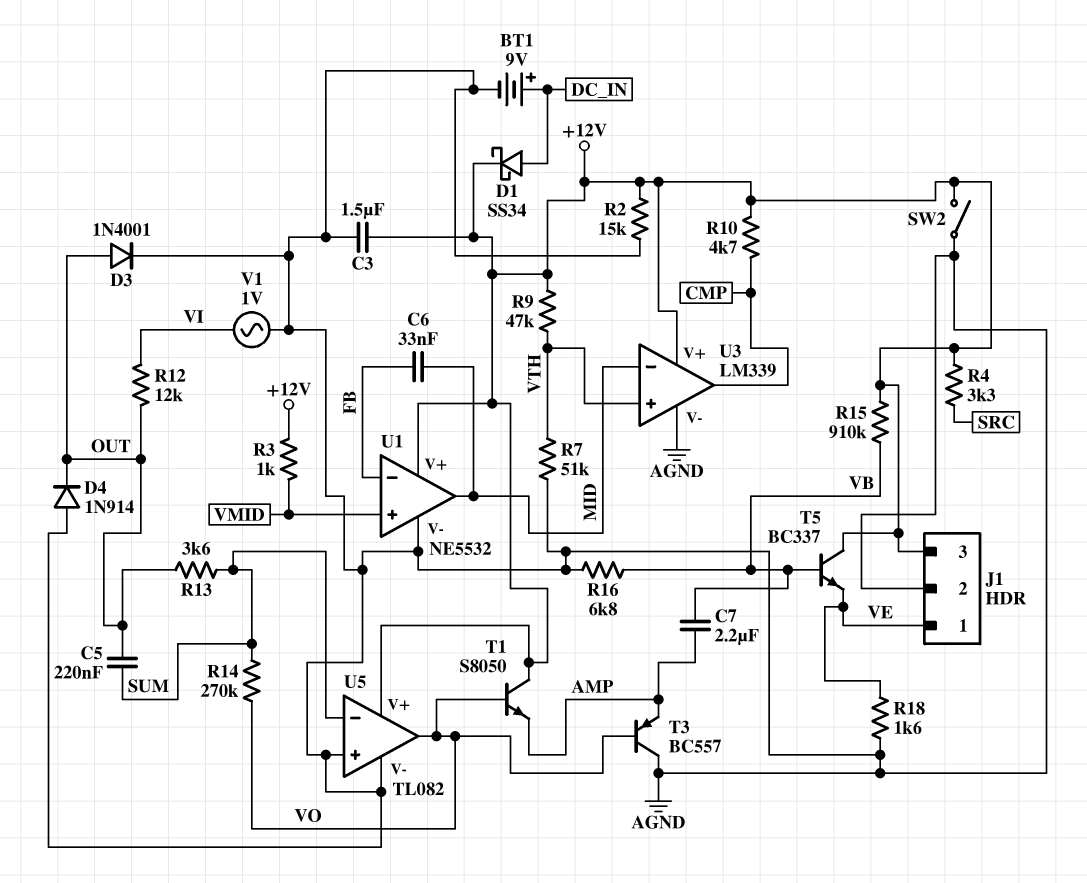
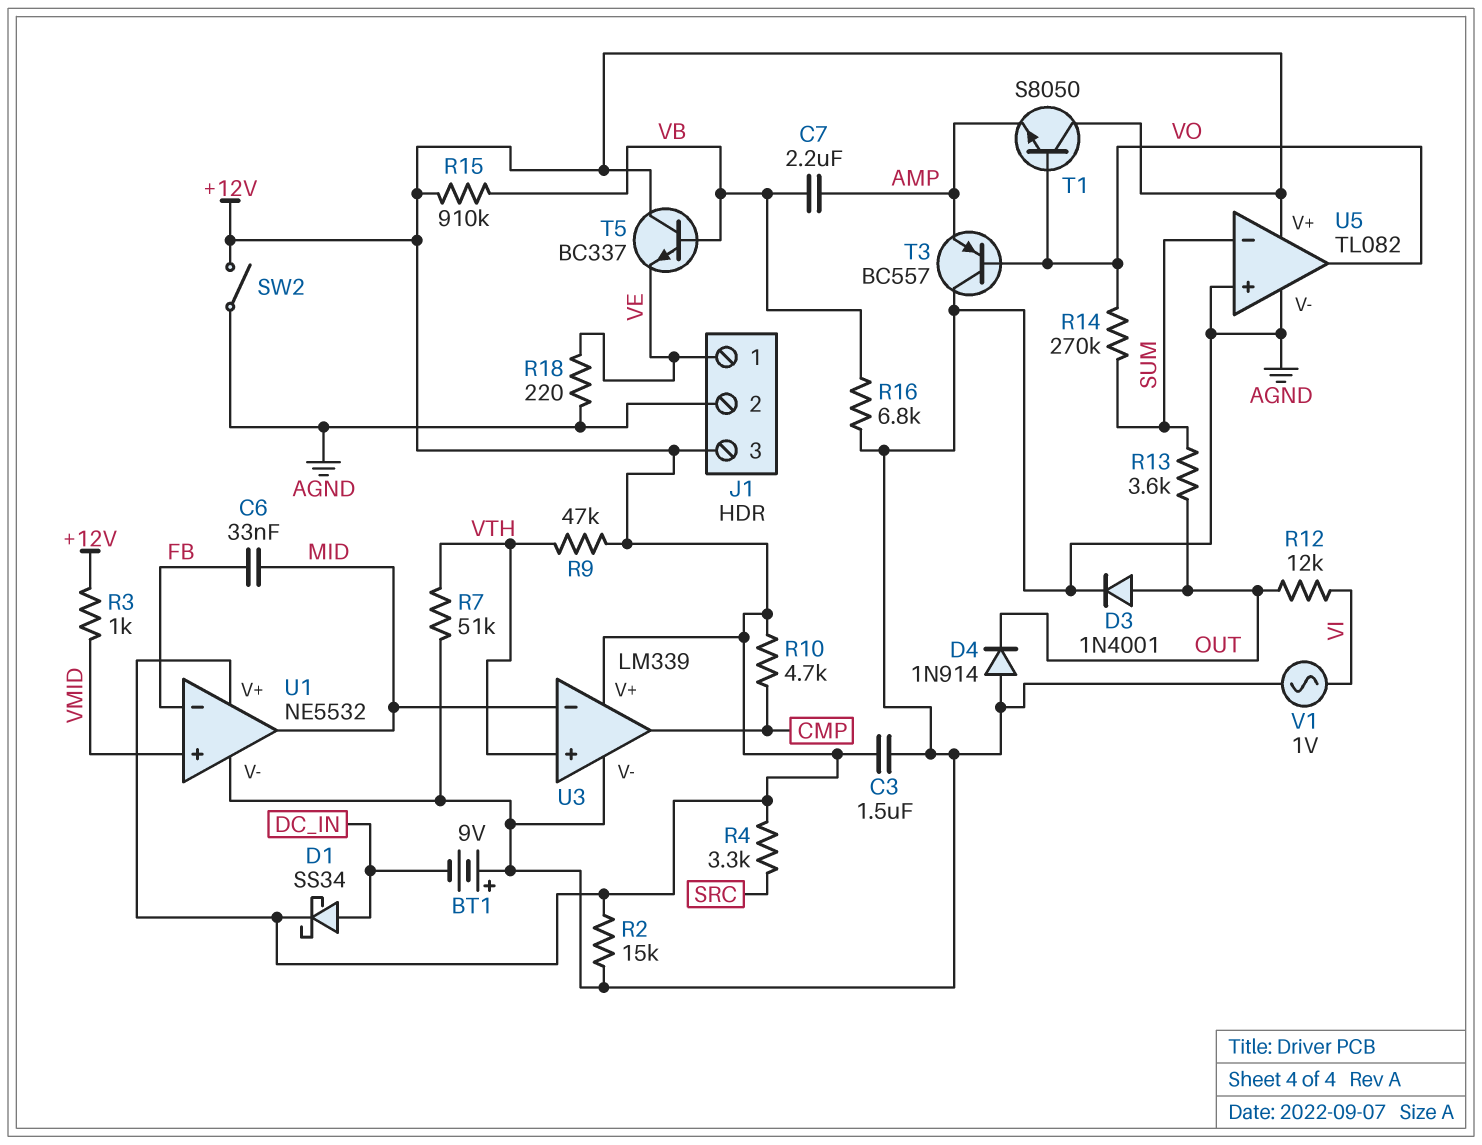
BT1: 9V (plus DC_IN, minus AGND) -> 9V (plus AGND, minus DC_IN)
C5: 220nF (OUT, SUM) -> none
R18: 1.6k (AGND, VE) -> 220 (AGND, VE)

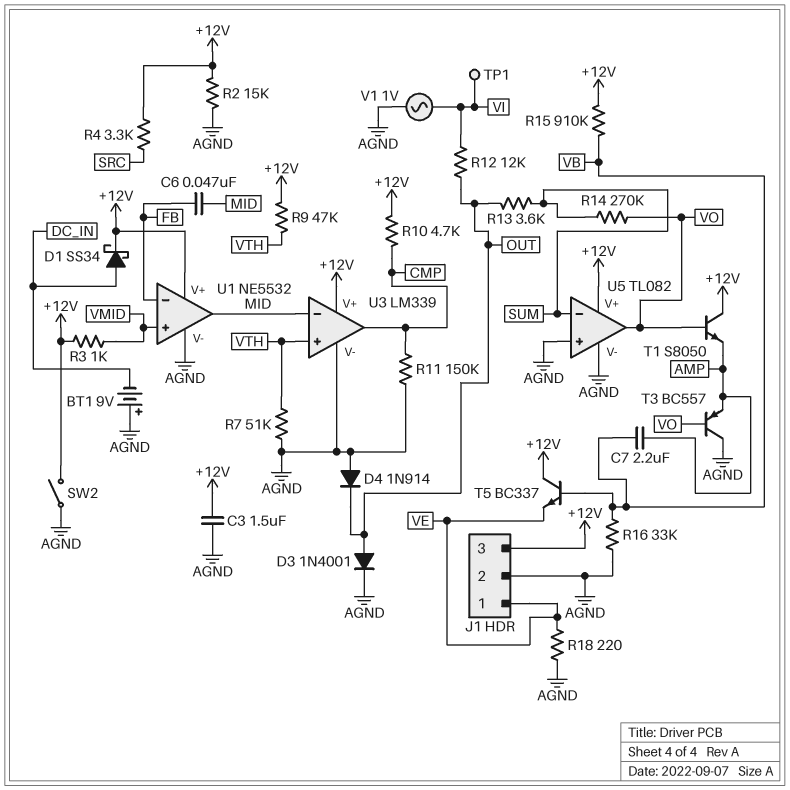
C6: 33nF (FB, MID) -> 47nF (FB, MID)
R11: none -> 150k (AGND, CMP)
R16: 6.8k (AGND, VB) -> 33k (AGND, VB)
TP1: none -> test point (VI)

